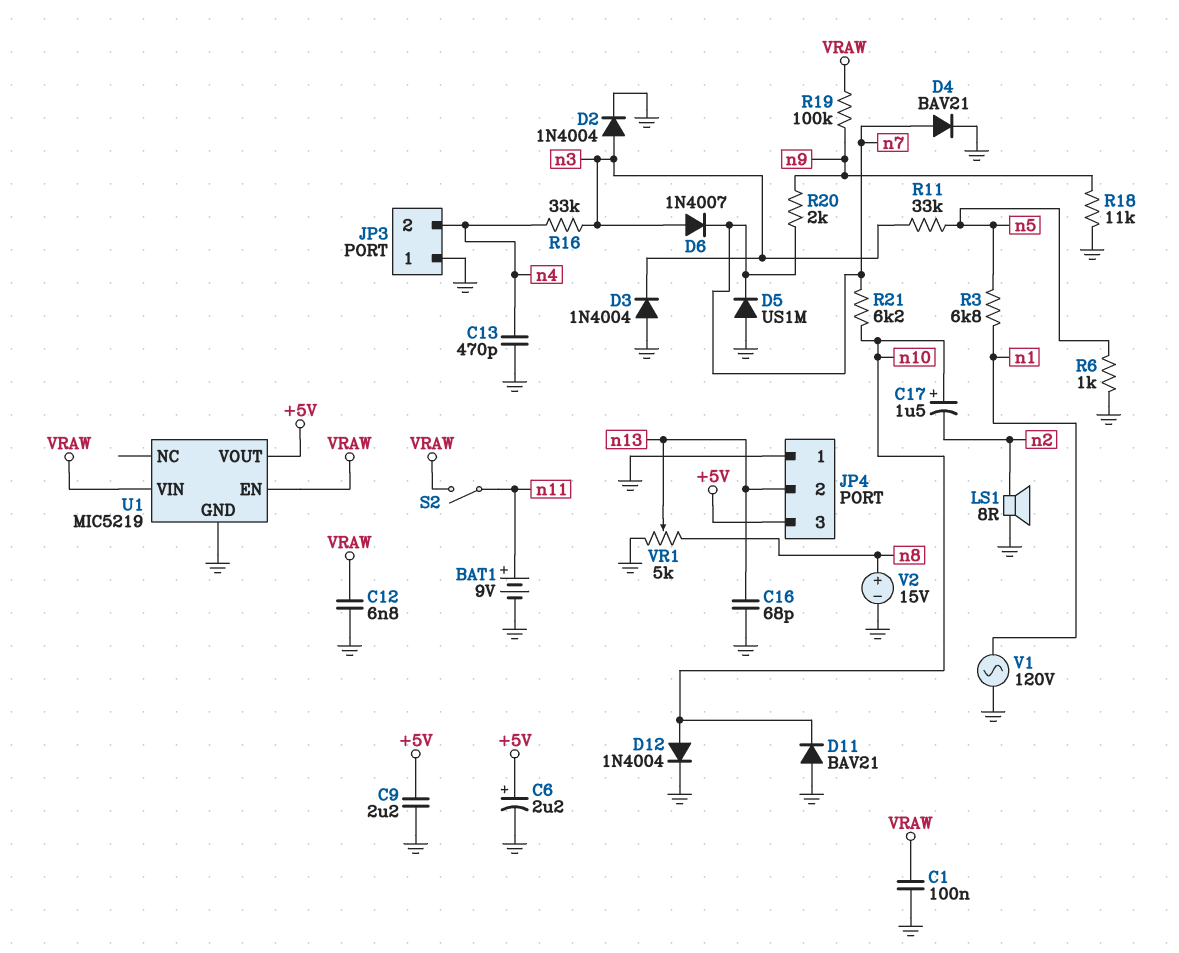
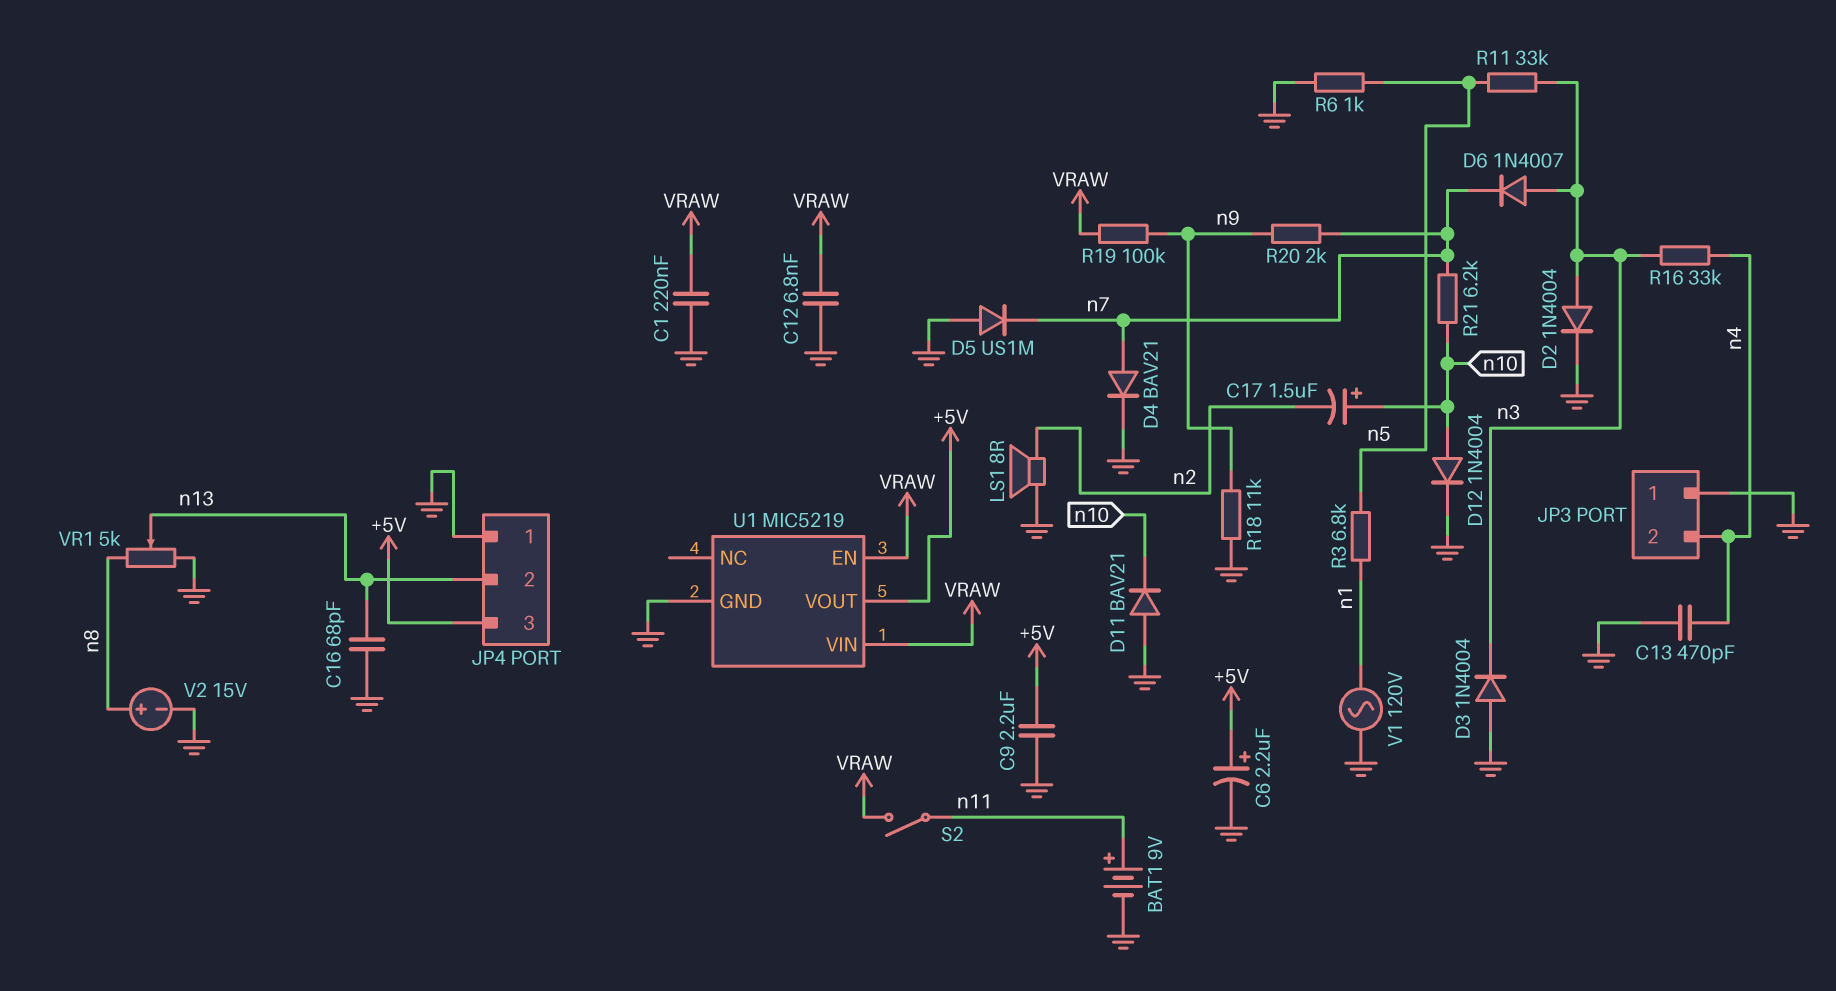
C1: 100nF (GND, VRAW) -> 220nF (GND, VRAW)

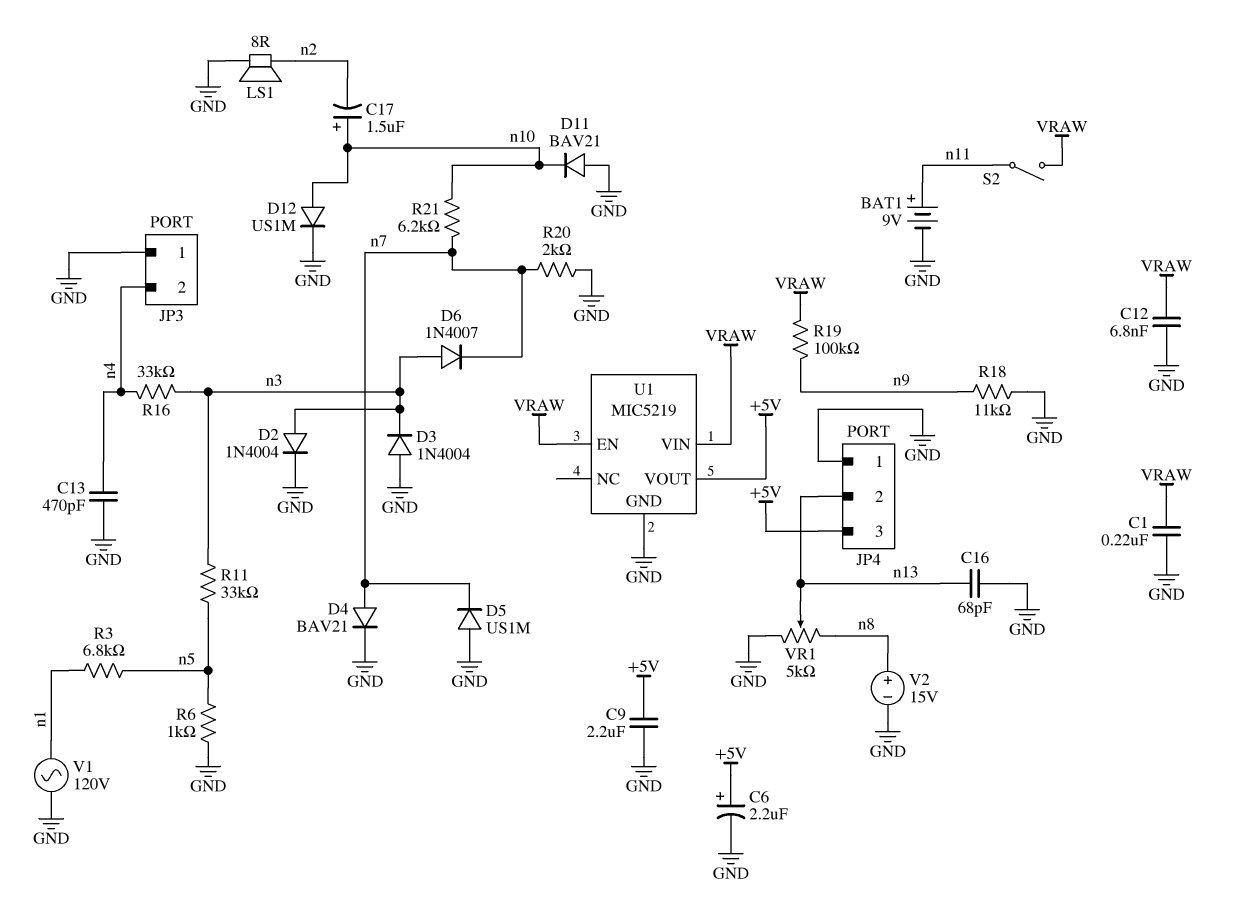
D12: diode 1N4004 (A n10, K GND) -> diode US1M (A n10, K GND)
R20: 2k (n7, n9) -> 2k (GND, n7)

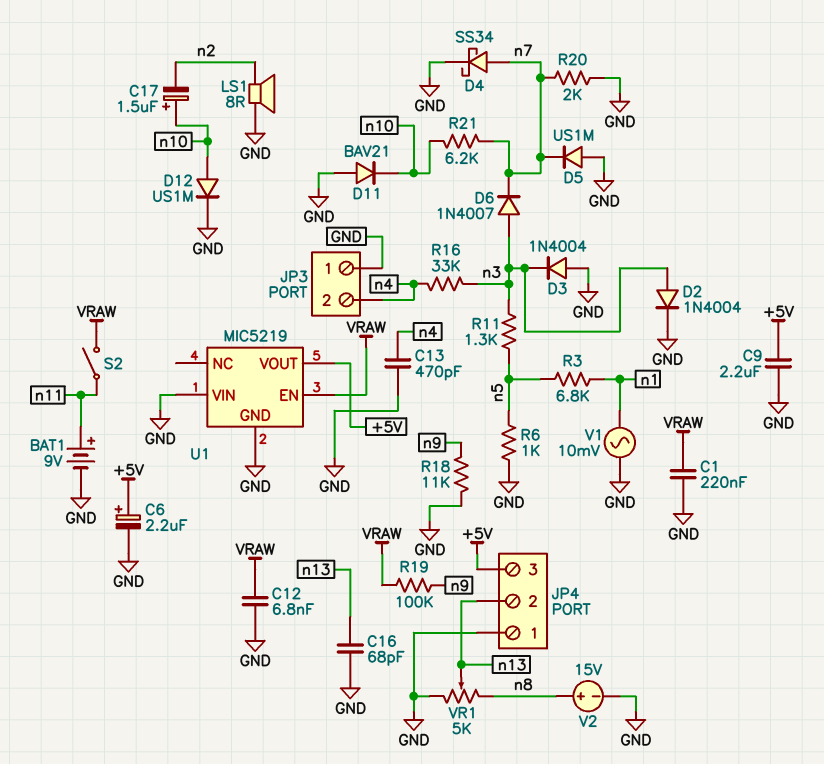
D4: diode BAV21 (A n7, K GND) -> schottky SS34 (A n7, K GND)
R11: 33k (n3, n5) -> 1.3k (n3, n5)
U1 pin VIN: VRAW -> GND
V1: AC 120V (GND, n1) -> AC 10mV (GND, n1)

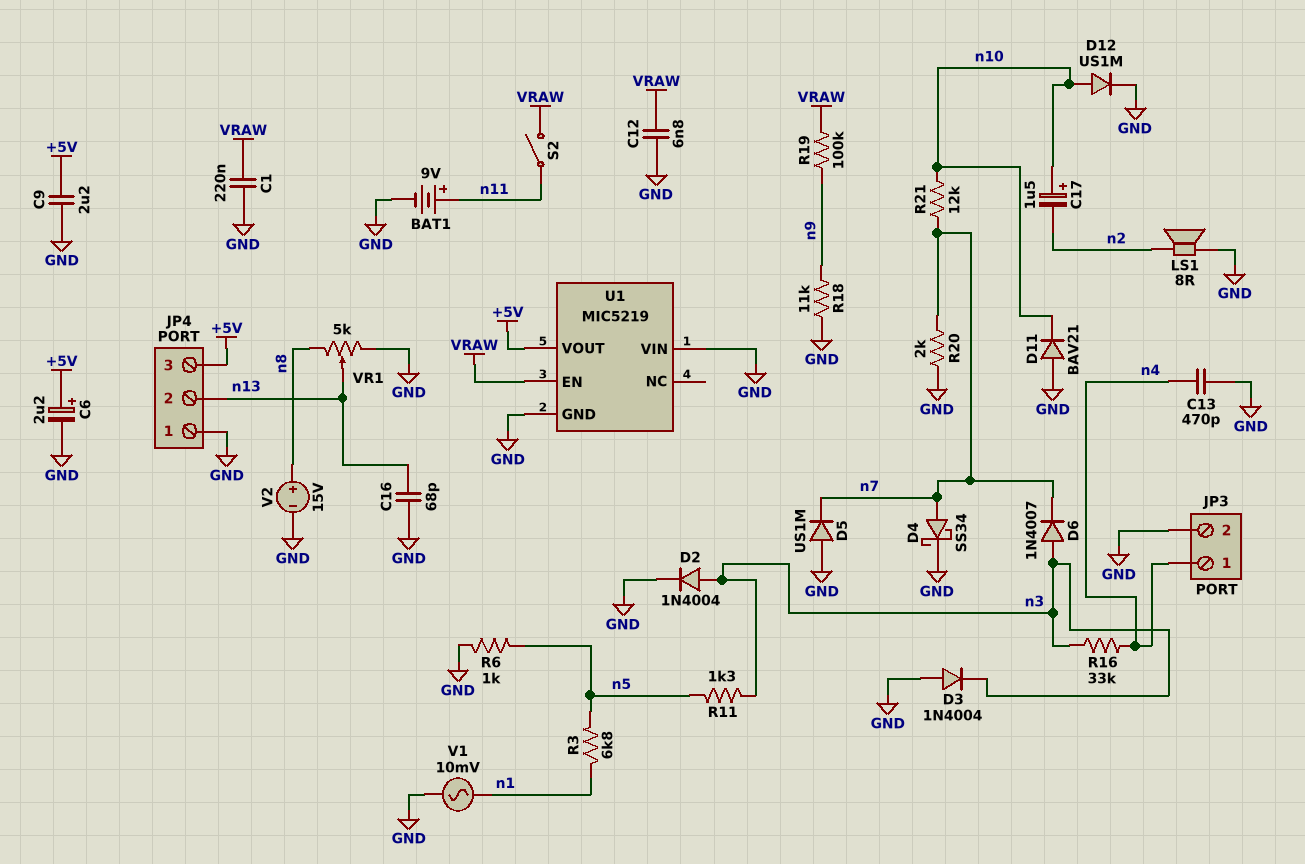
JP3 pin 1: GND -> n4
JP3 pin 2: n4 -> GND
R21: 6.2k (n7, n10) -> 12k (n7, n10)

